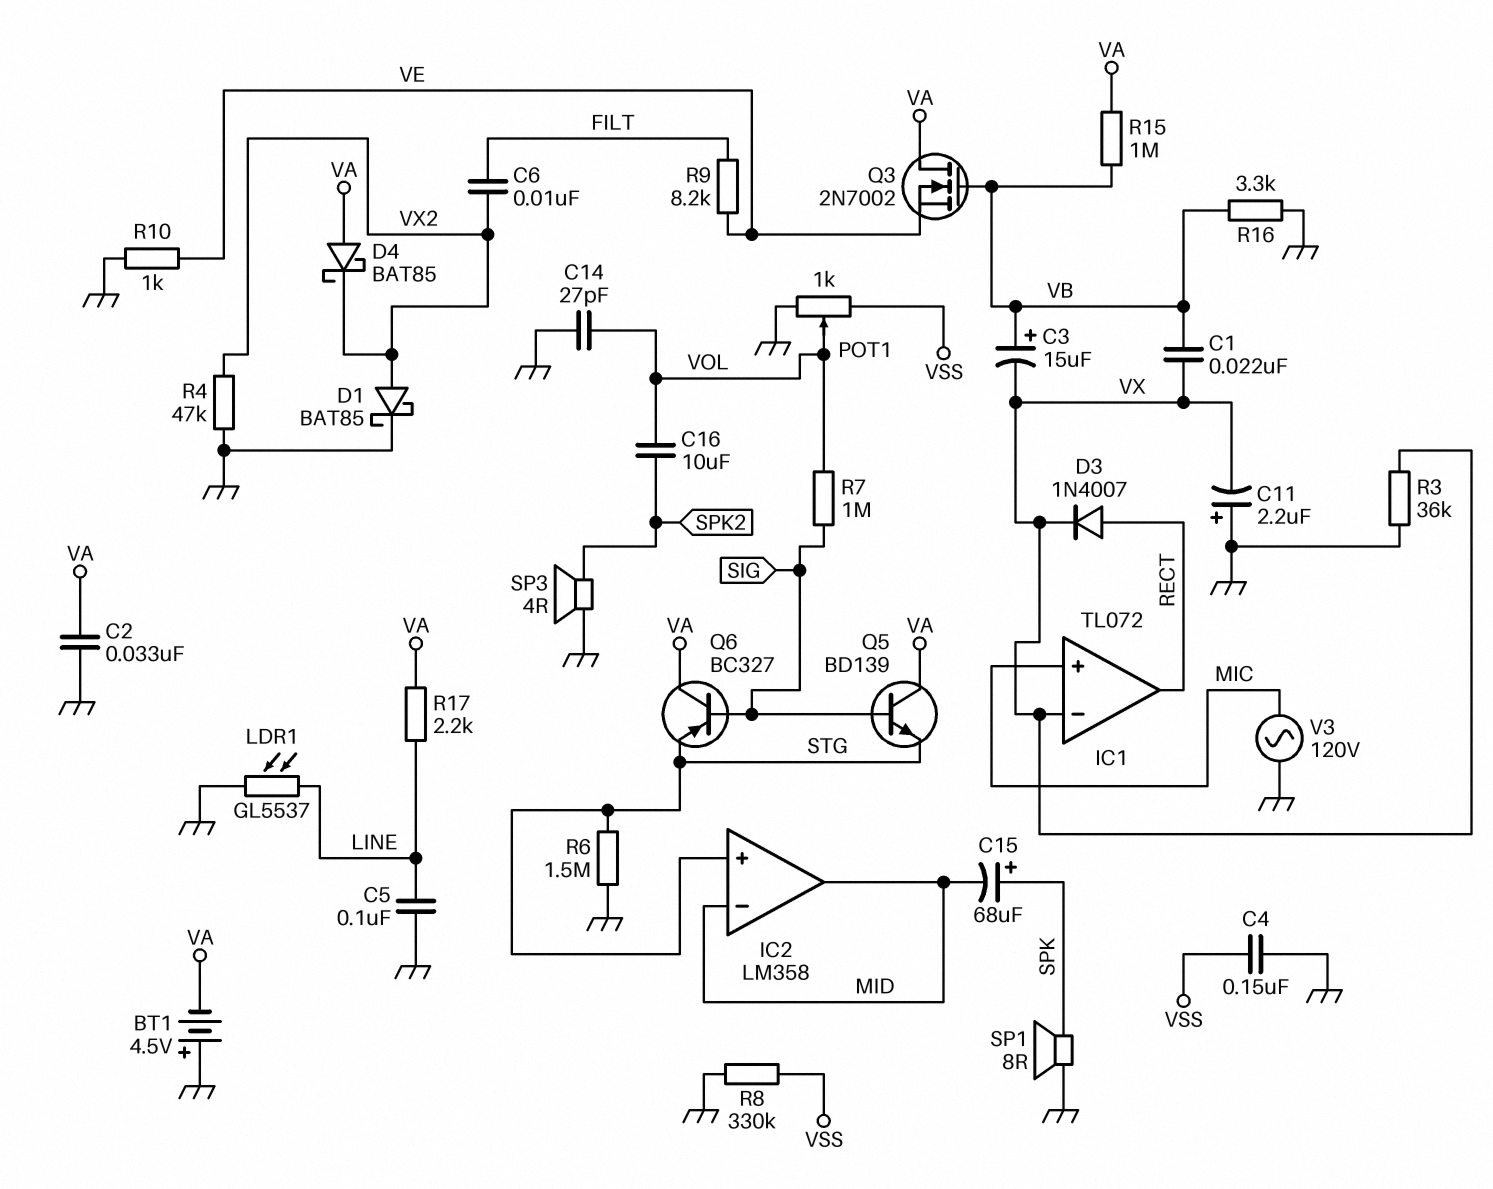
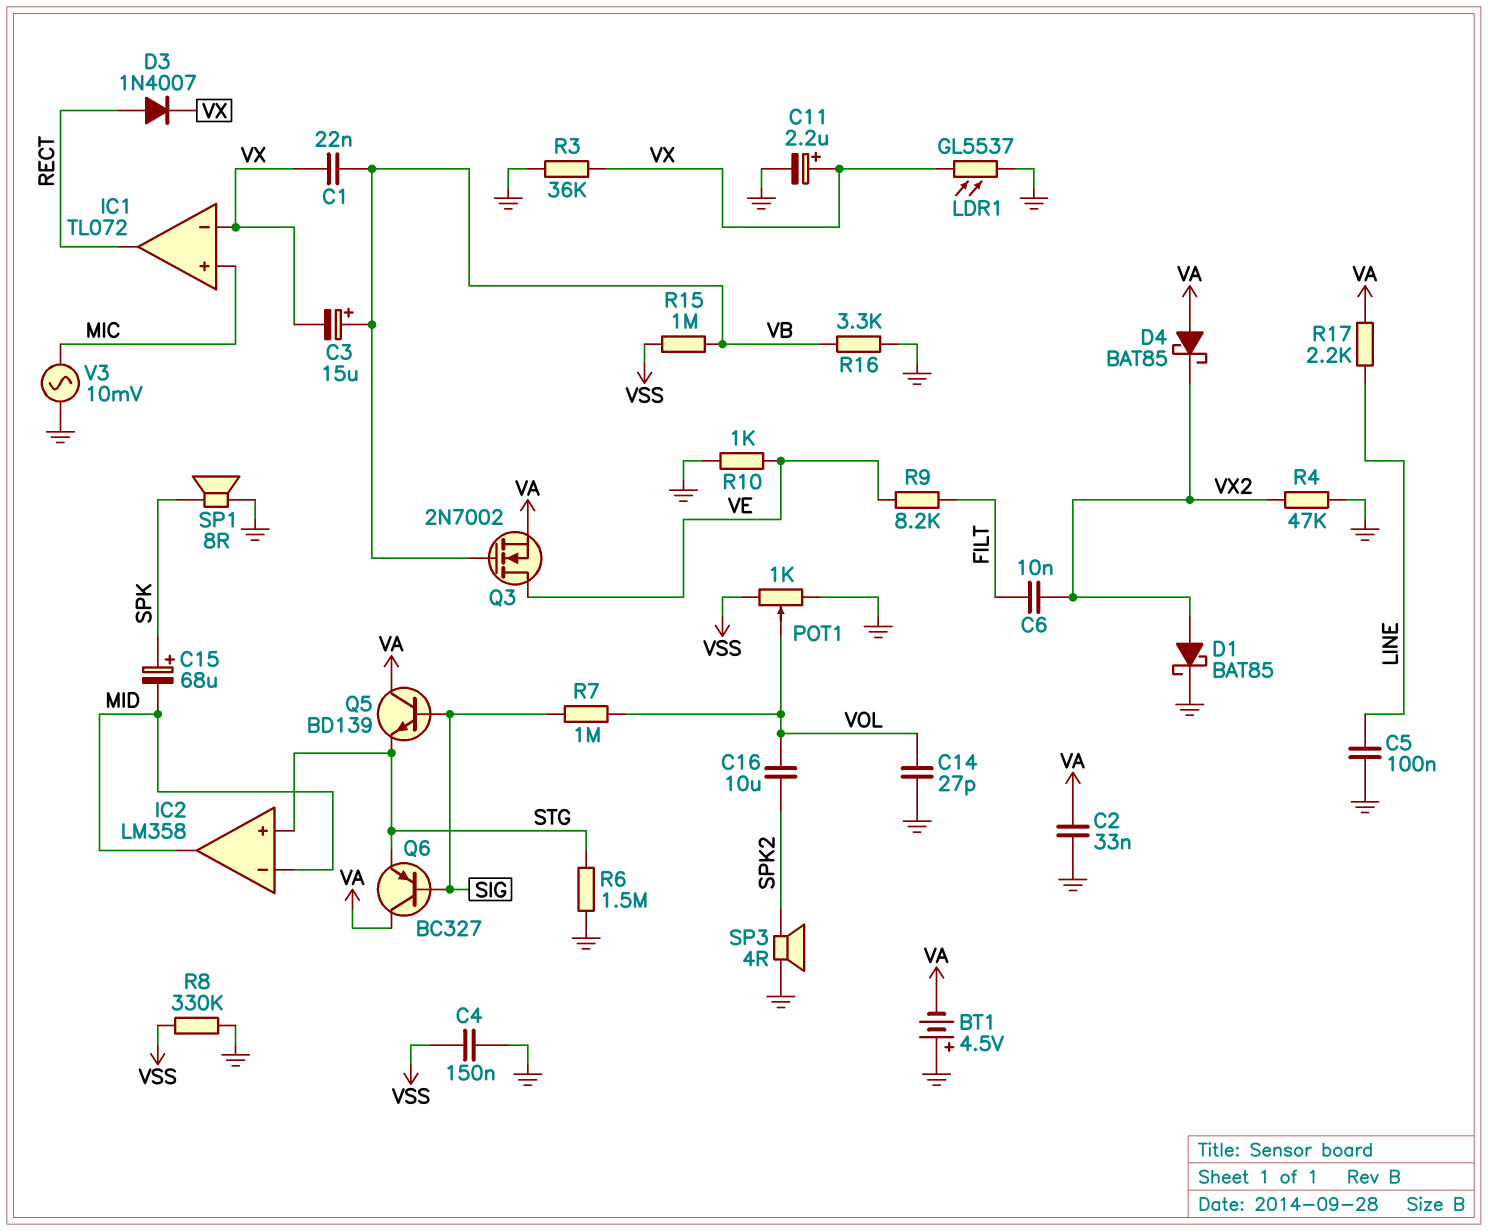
C11: 2.2uF (plus GND, minus VX) -> 2.2uF (plus VX, minus GND)
LDR1: GL5537 (GND, LINE) -> GL5537 (GND, VX)
Q3: NMOS 2N7002 (G VB, D VA, S VE) -> NMOS 2N7002 (G VB, D VE, S VA)
R15: 1M (VA, VB) -> 1M (VB, VSS)
V3: AC 120V (GND, MIC) -> AC 10mV (GND, MIC)

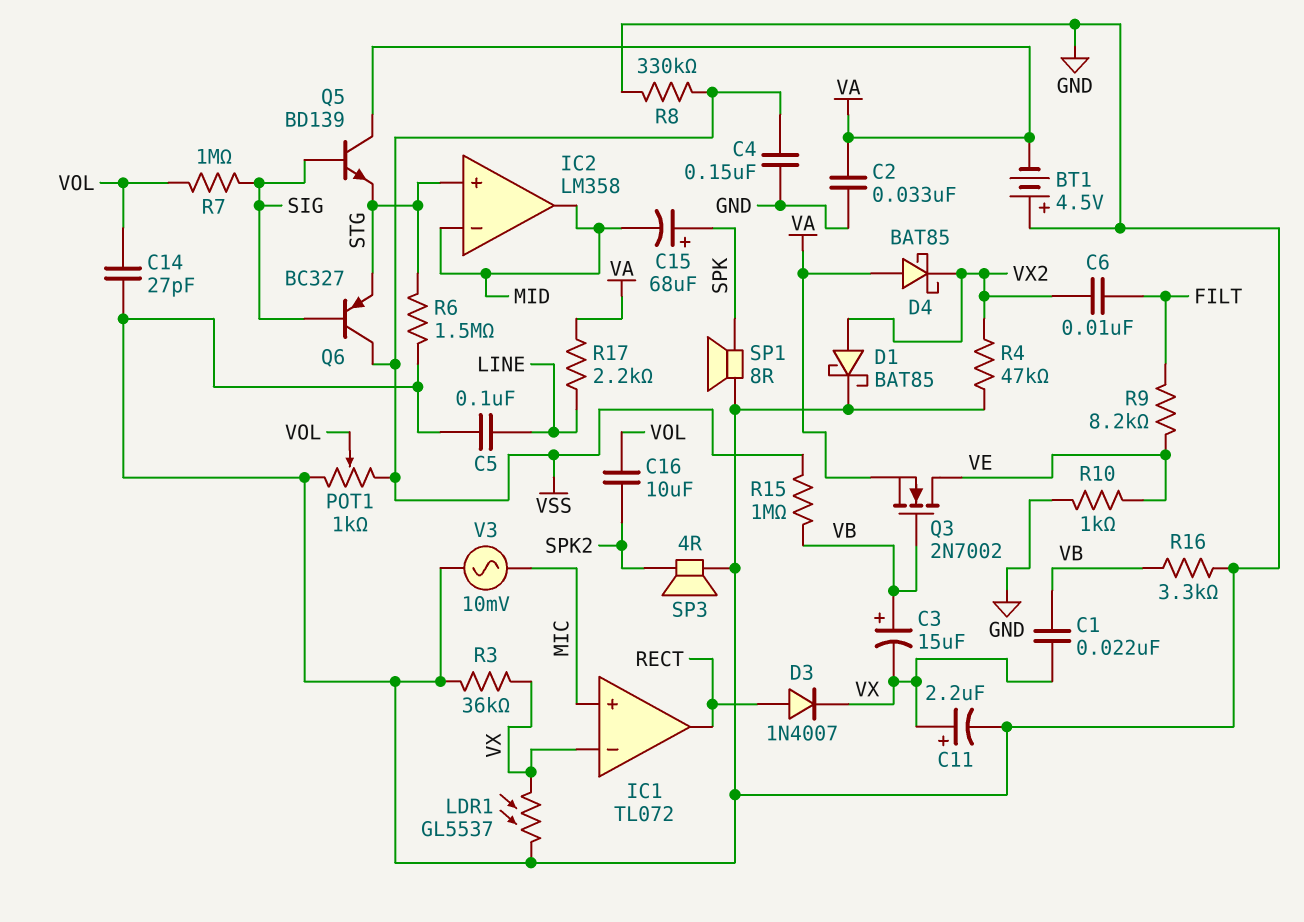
Q6: PNP BC327 (B SIG, C VA, E STG) -> PNP BC327 (B SIG, C VSS, E STG)

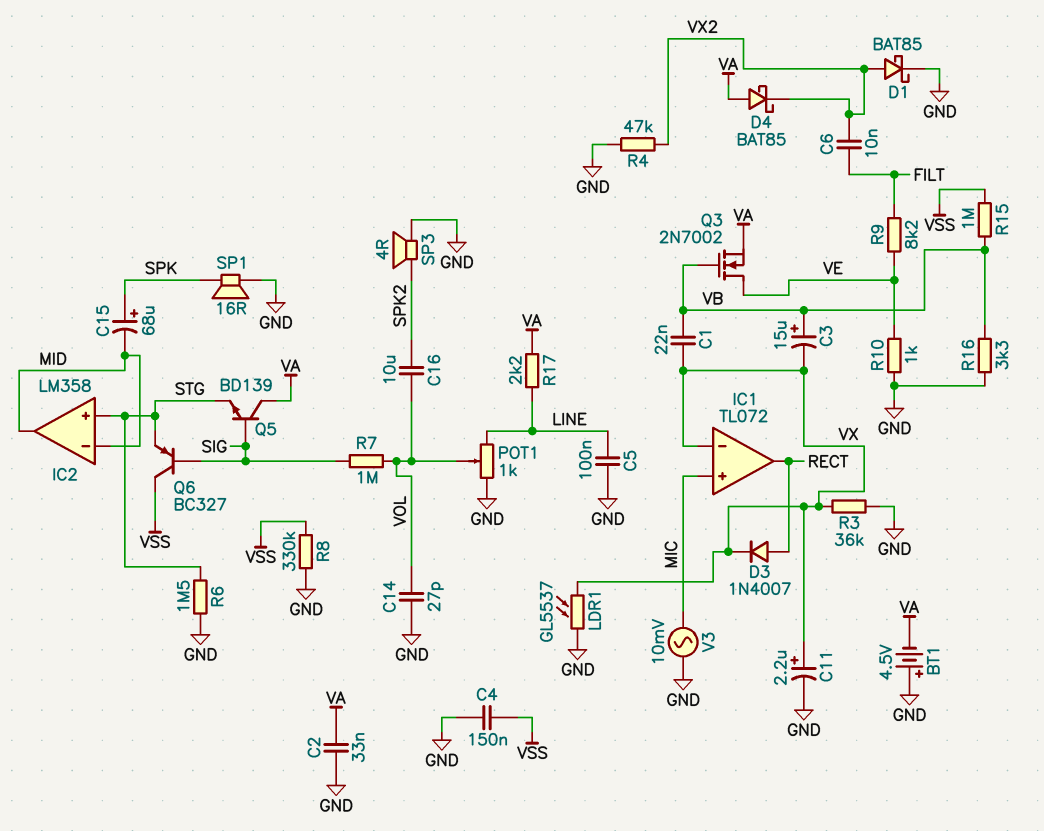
POT1: 1k (GND, VSS, wiper VOL) -> 1k (GND, LINE, wiper VOL)
SP1: speaker 8R (GND, SPK) -> speaker 16R (GND, SPK)

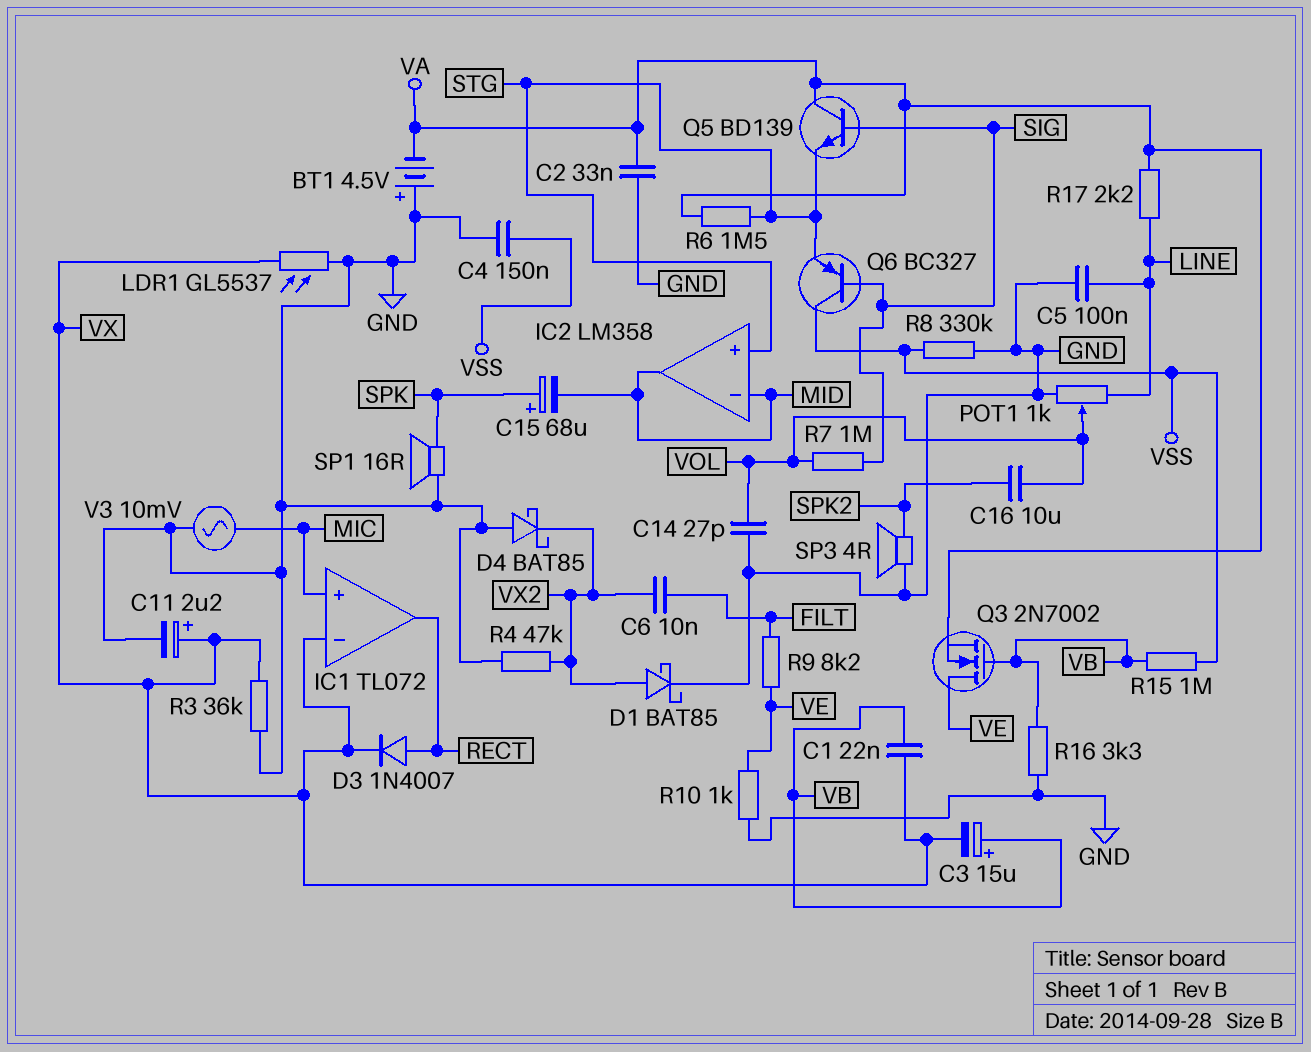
D4: schottky BAT85 (A VA, K VX2) -> schottky BAT85 (A GND, K VX2)
R6: 1.5M (GND, STG) -> 1.5M (STG, VA)

